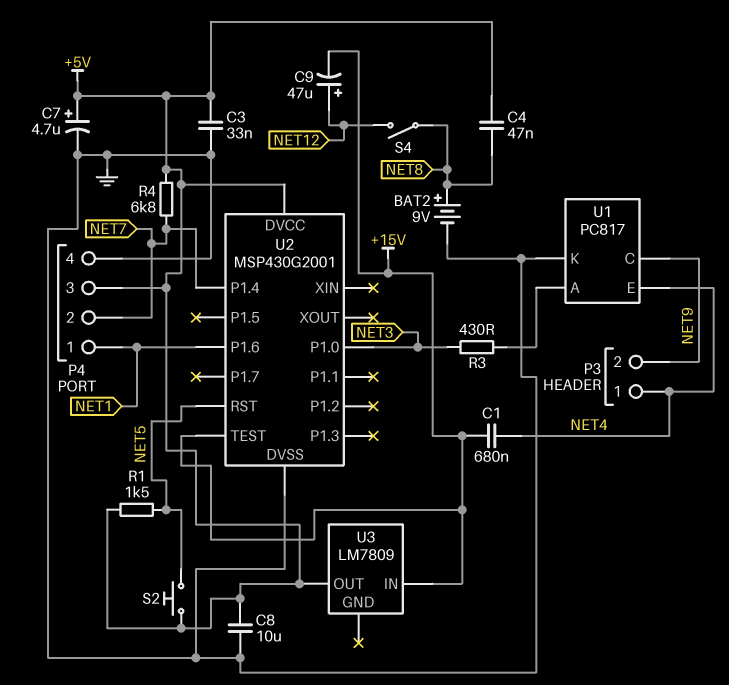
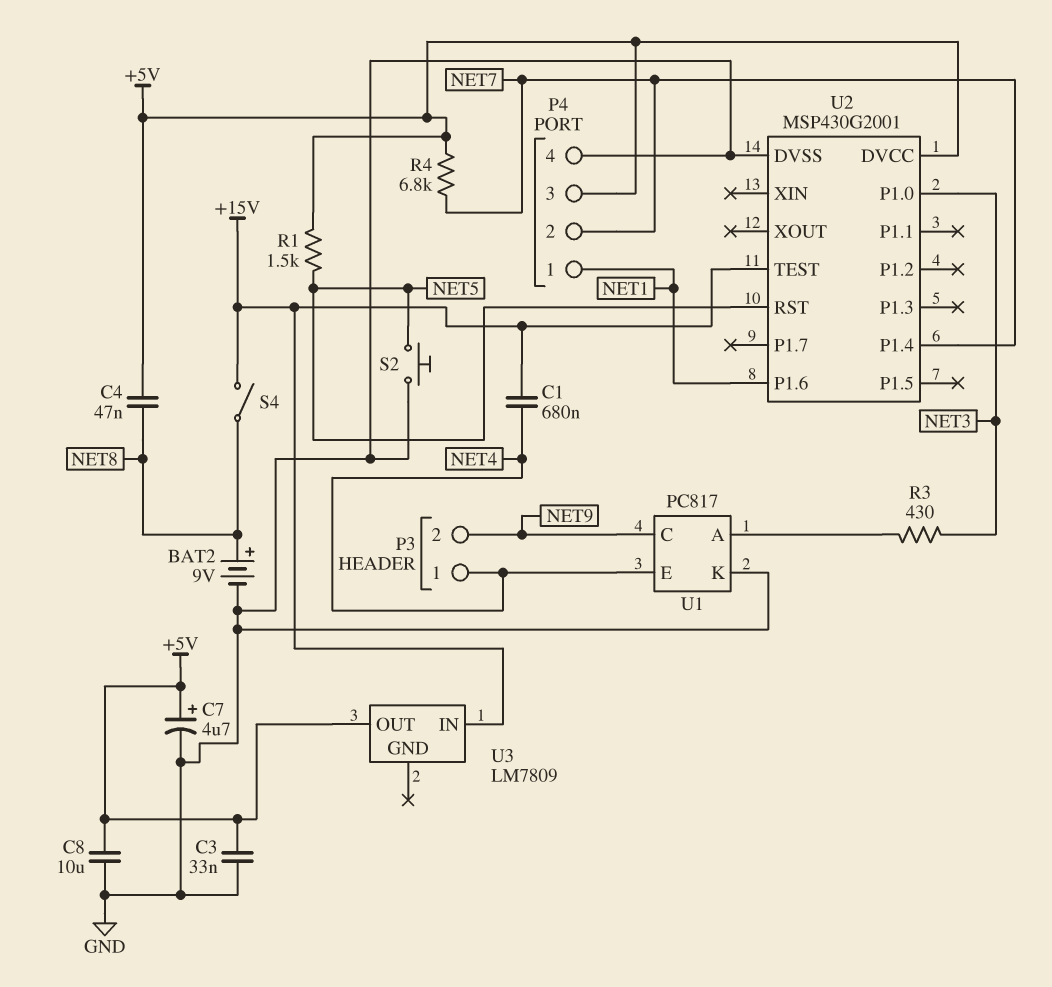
C9: 47uF (plus NET12, minus +15V) -> none
S2: button (+5V, NET5) -> button (GND, NET5)
S4: switch (NET8, NET12) -> switch (+15V, NET8)

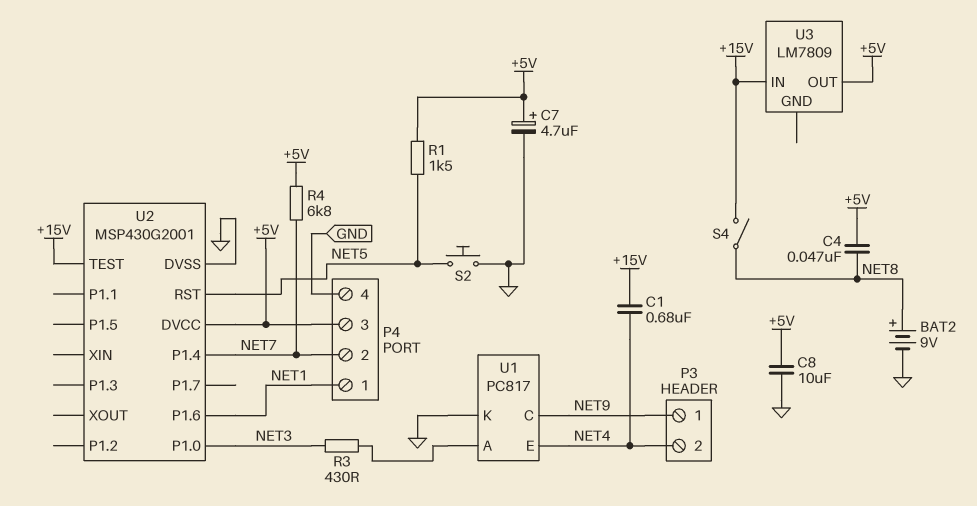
C3: 33nF (+5V, GND) -> none
P3 pin 1: NET4 -> NET9
P3 pin 2: NET9 -> NET4

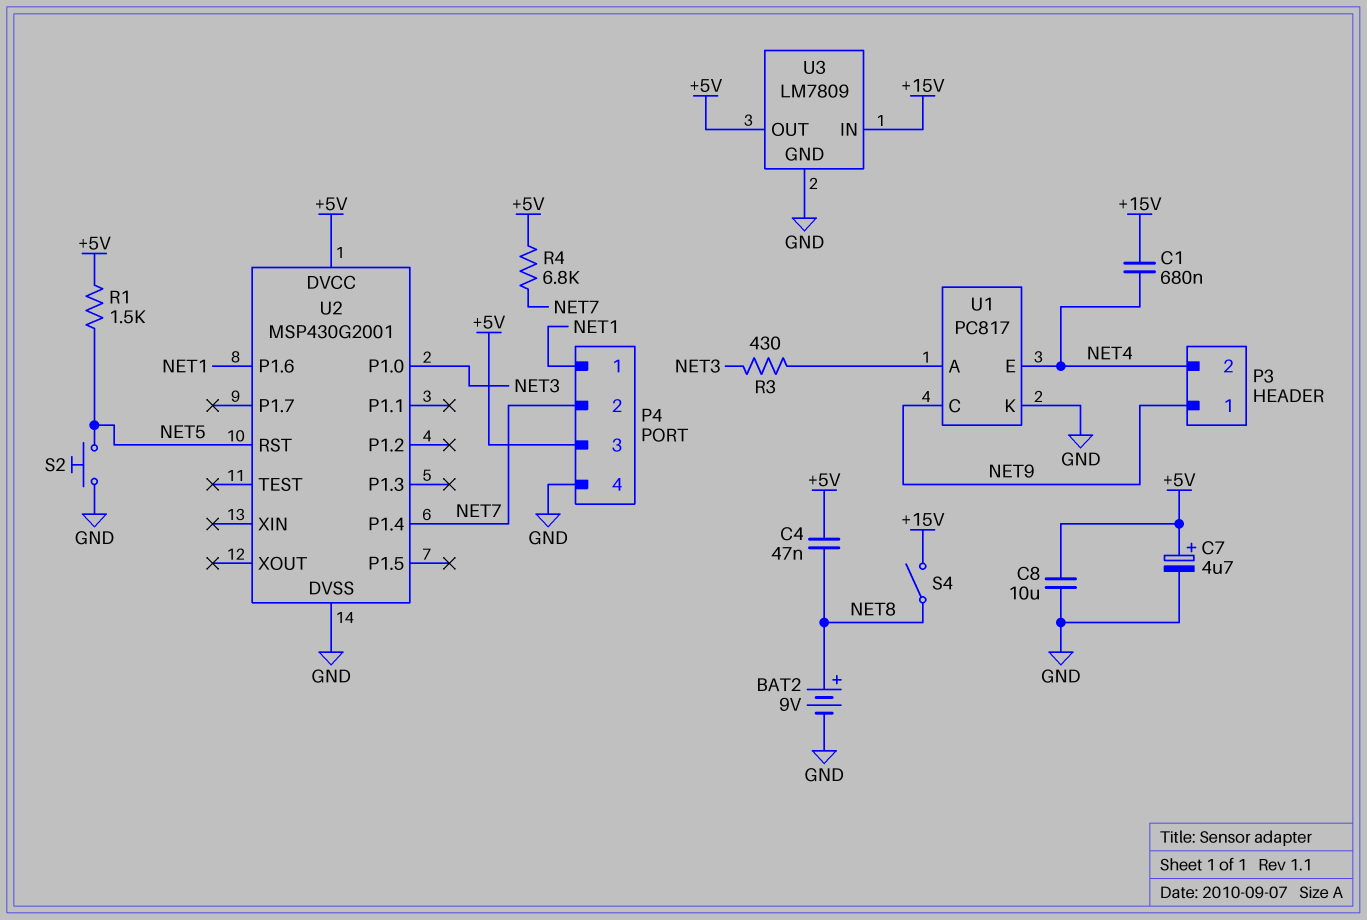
U2 pin TEST: +15V -> none
U3 pin GND: none -> GND

